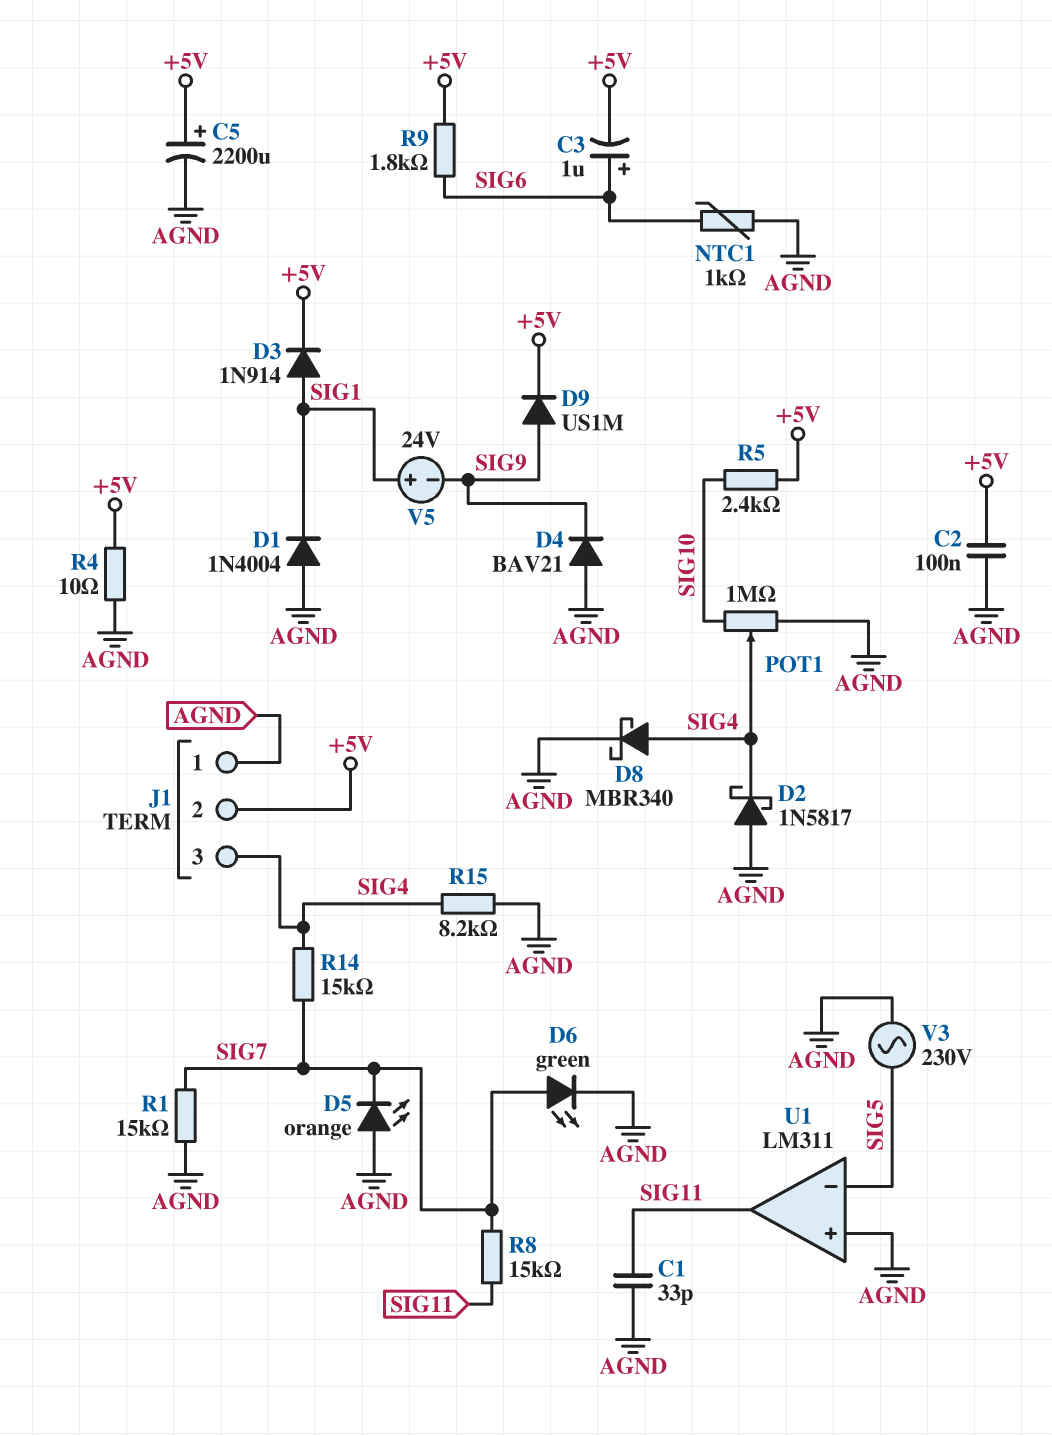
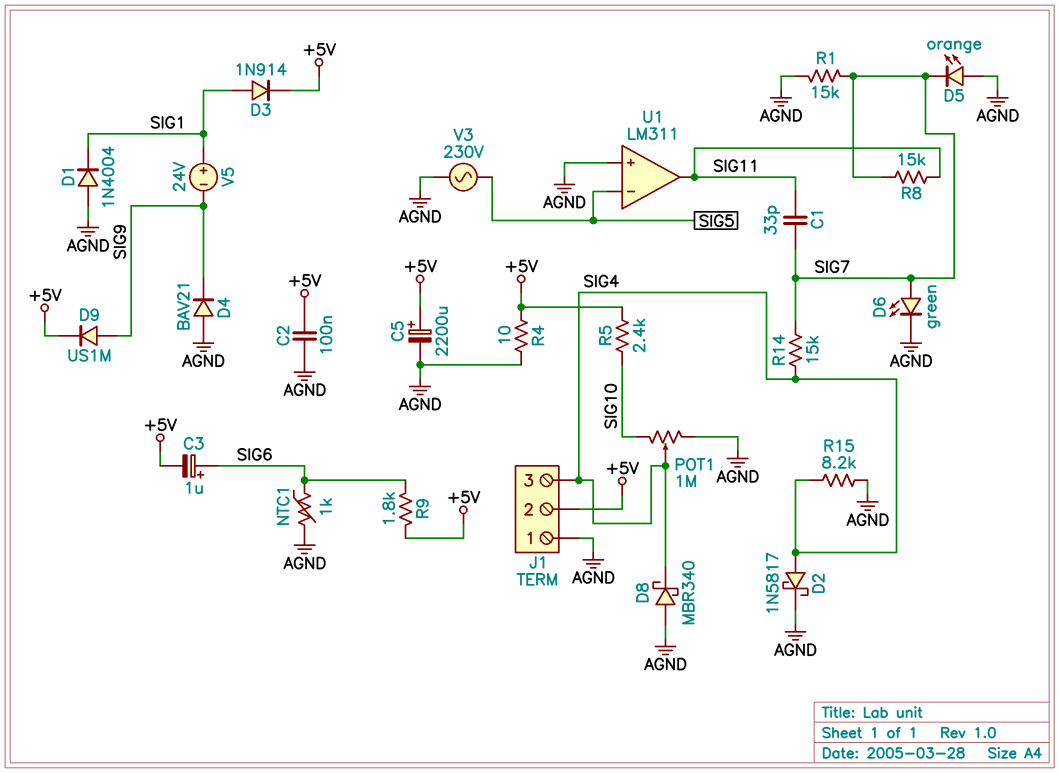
C1: 33pF (AGND, SIG11) -> 33pF (SIG7, SIG11)
D2: schottky 1N5817 (A AGND, K SIG4) -> schottky 1N5817 (A SIG4, K AGND)
D8: schottky MBR340 (A SIG4, K AGND) -> schottky MBR340 (A AGND, K SIG4)

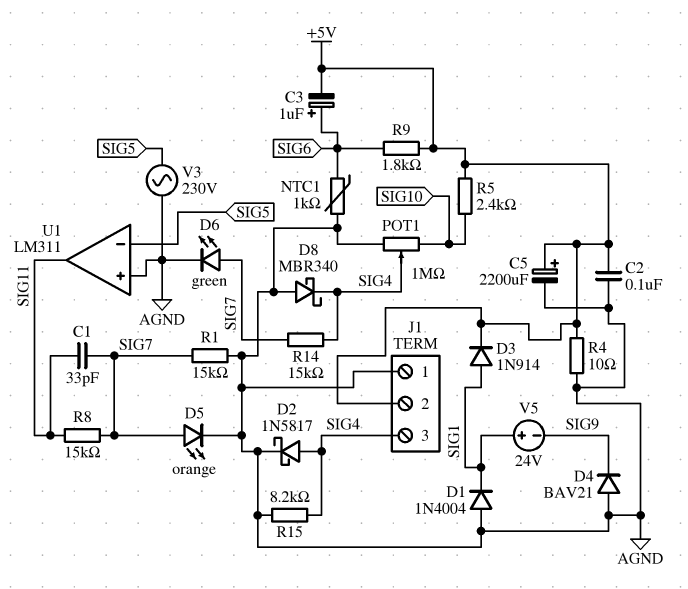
D5: LED orange (A AGND, K SIG7) -> LED orange (A SIG7, K AGND)
D9: diode US1M (A SIG9, K +5V) -> none

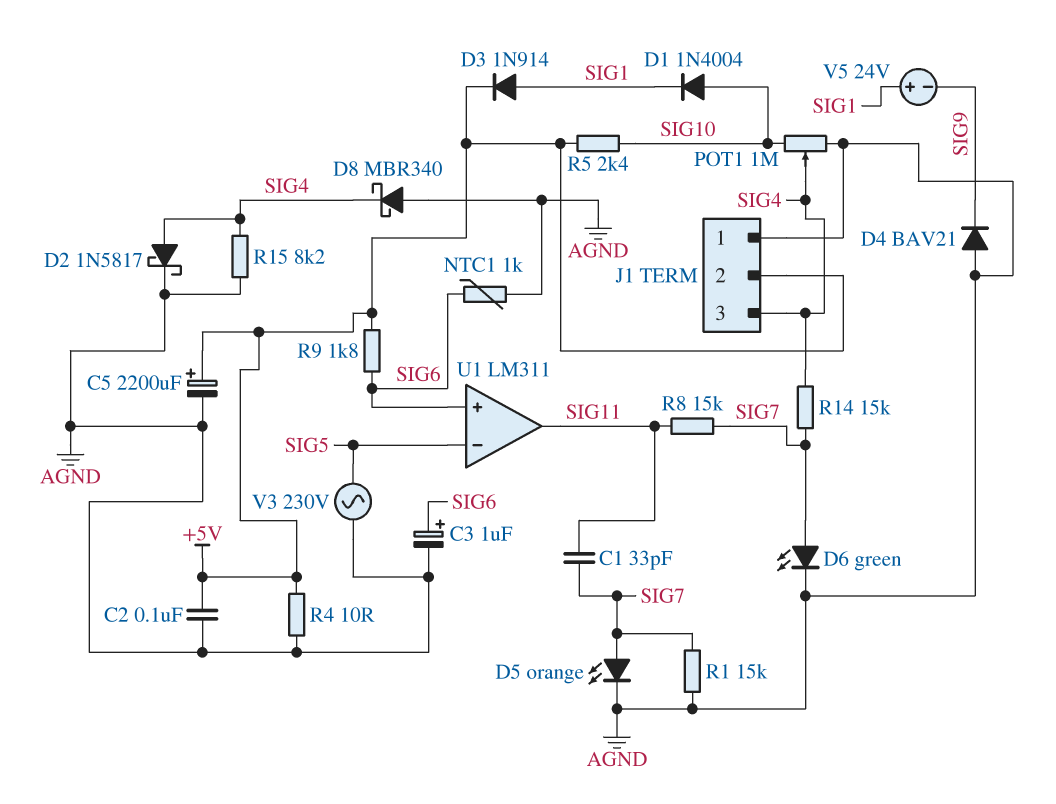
C3: 1uF (plus SIG6, minus +5V) -> 1uF (plus SIG6, minus AGND)
D1: diode 1N4004 (A AGND, K SIG1) -> diode 1N4004 (A SIG10, K SIG1)
U1 pin in+: AGND -> SIG6

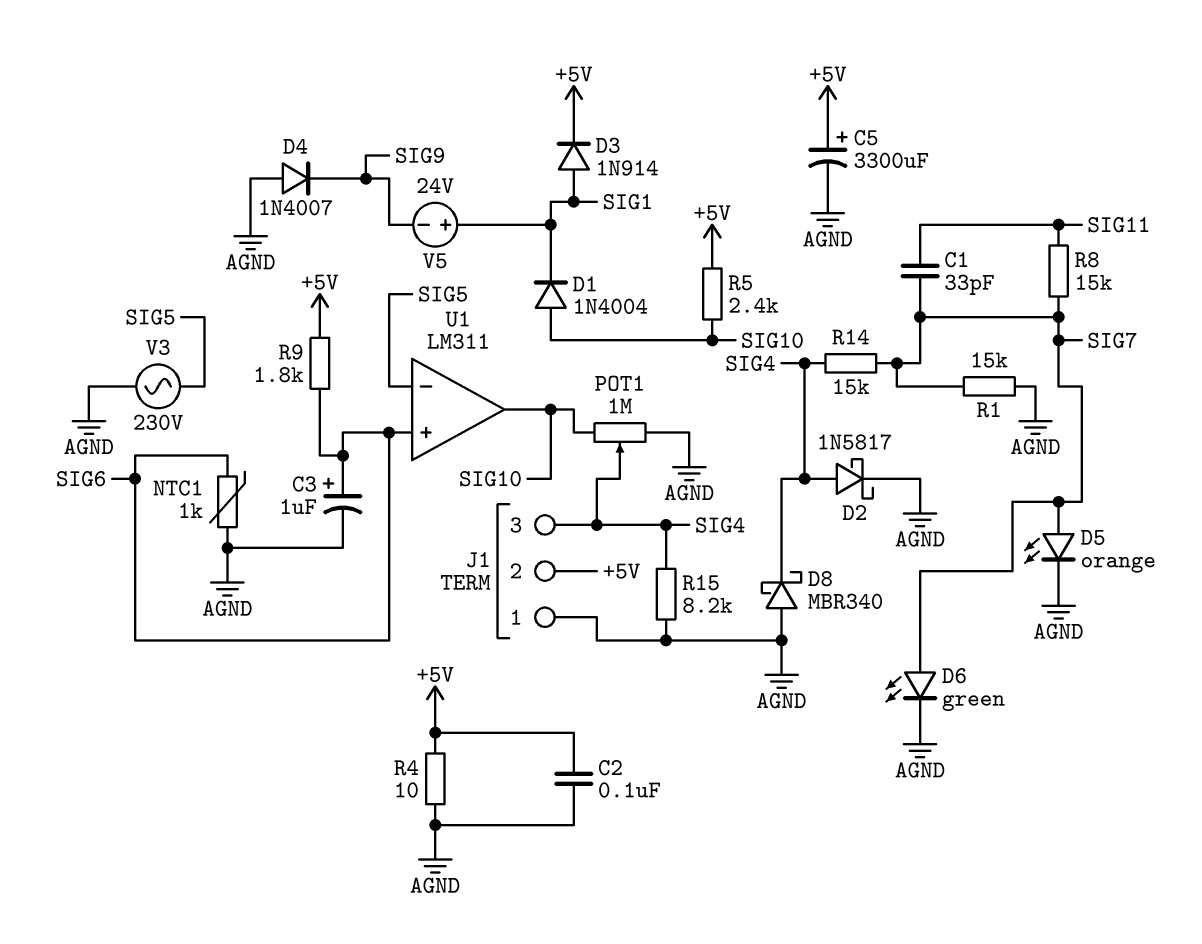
C5: 2200uF (plus +5V, minus AGND) -> 3300uF (plus +5V, minus AGND)
D4: diode BAV21 (A AGND, K SIG9) -> diode 1N4007 (A AGND, K SIG9)
U1 pin out: SIG11 -> SIG10

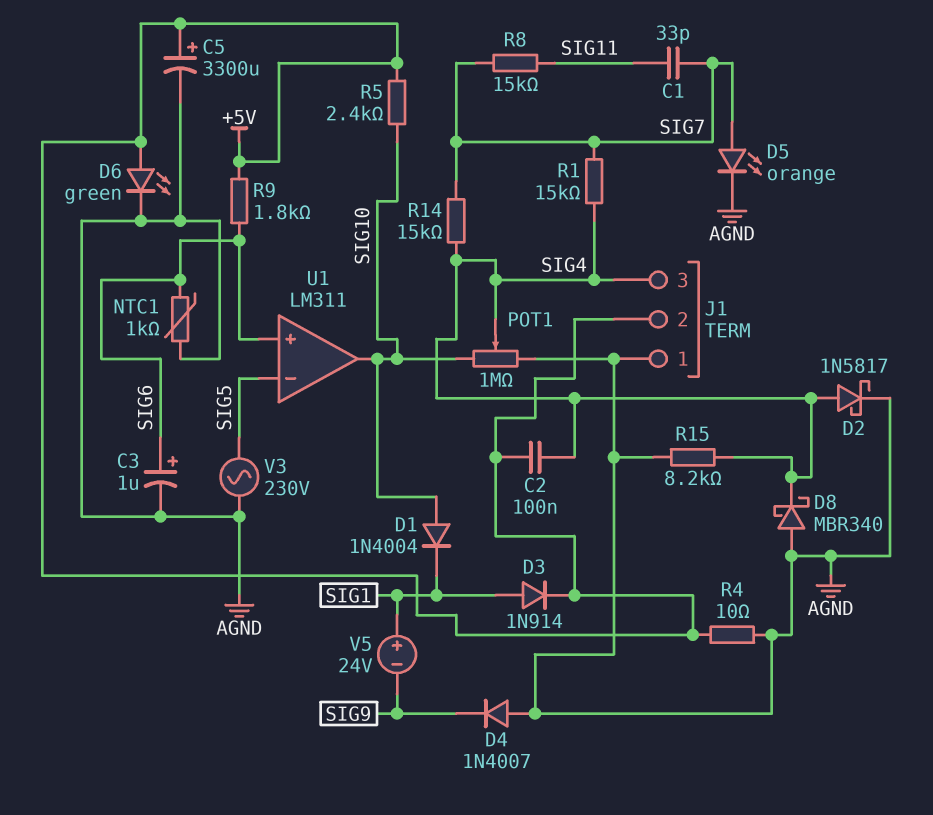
C2: 100nF (+5V, AGND) -> 100nF (+5V, SIG4)
D6: LED green (A SIG7, K AGND) -> LED green (A +5V, K AGND)
R1: 15k (AGND, SIG7) -> 15k (SIG4, SIG7)

